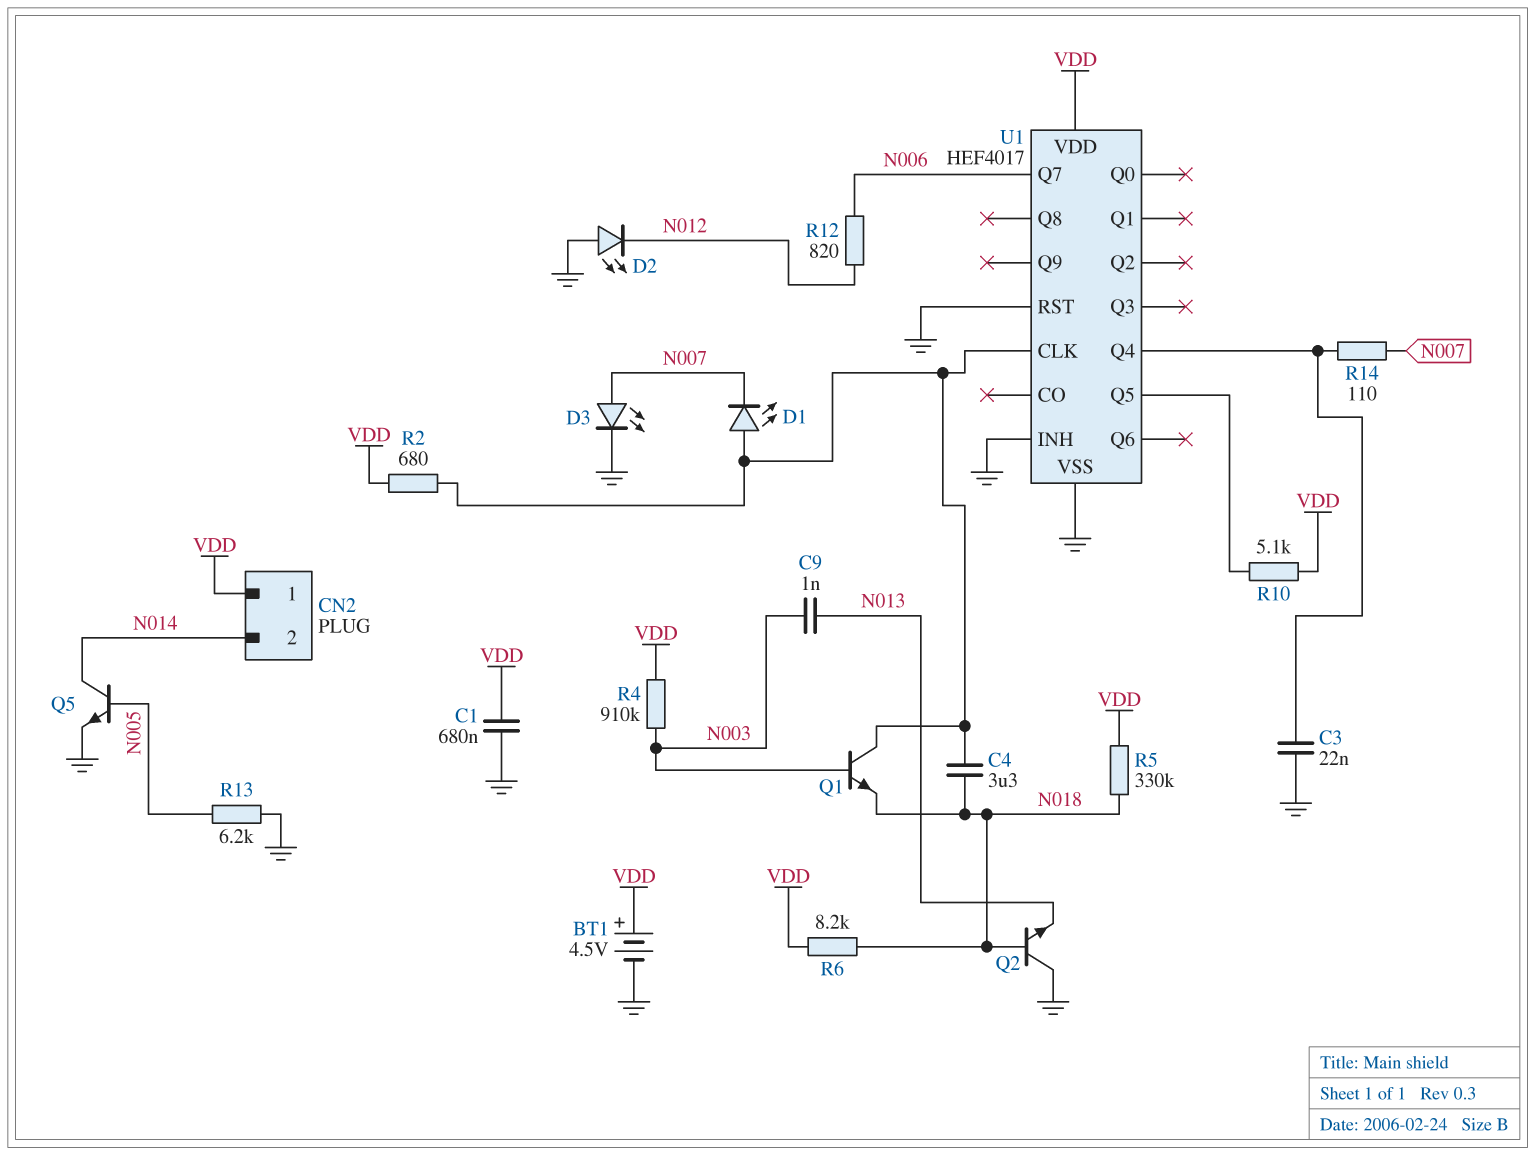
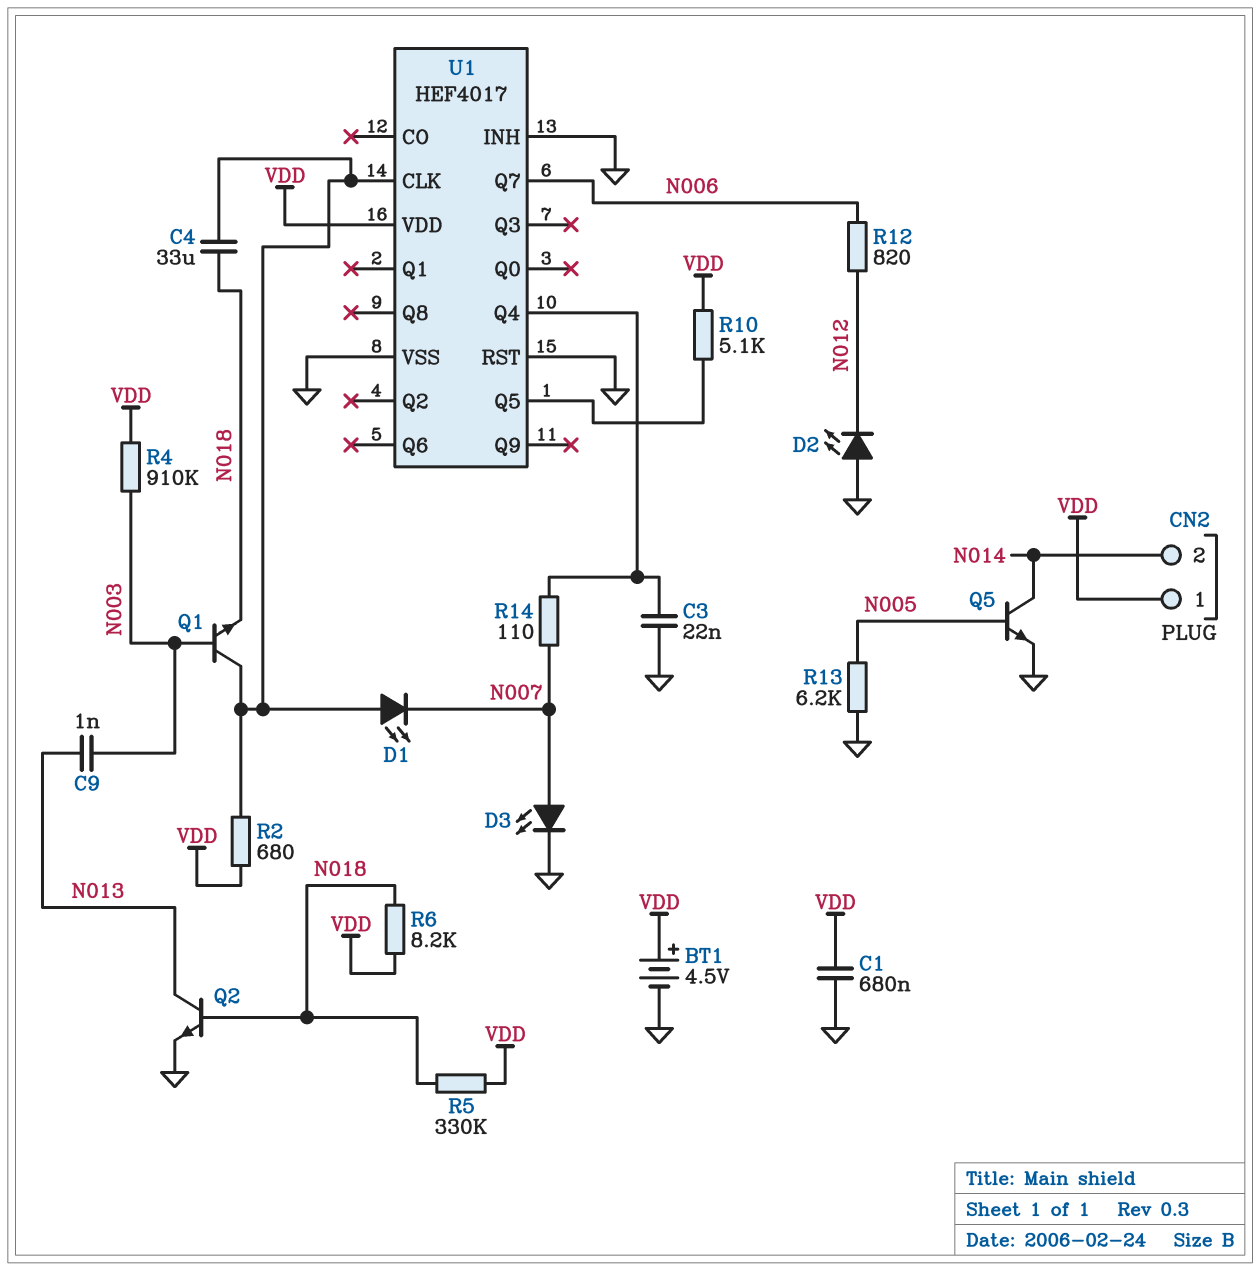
C4: 3.3uF (N018, U1/CLK) -> 33uF (N018, U1/CLK)
Q2: NPN (B N018, C GND, E N013) -> NPN (B N018, C N013, E GND)

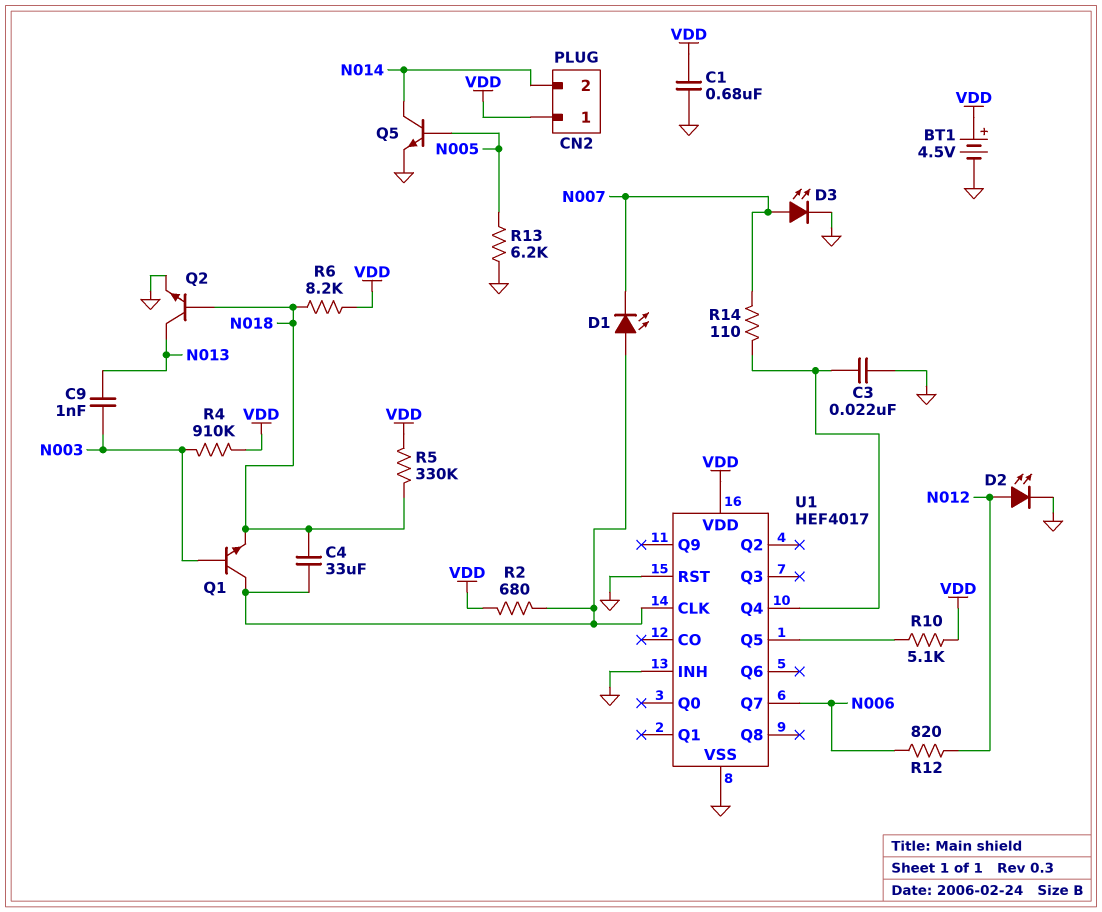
D2: LED (A GND, K N012) -> LED (A N012, K GND)

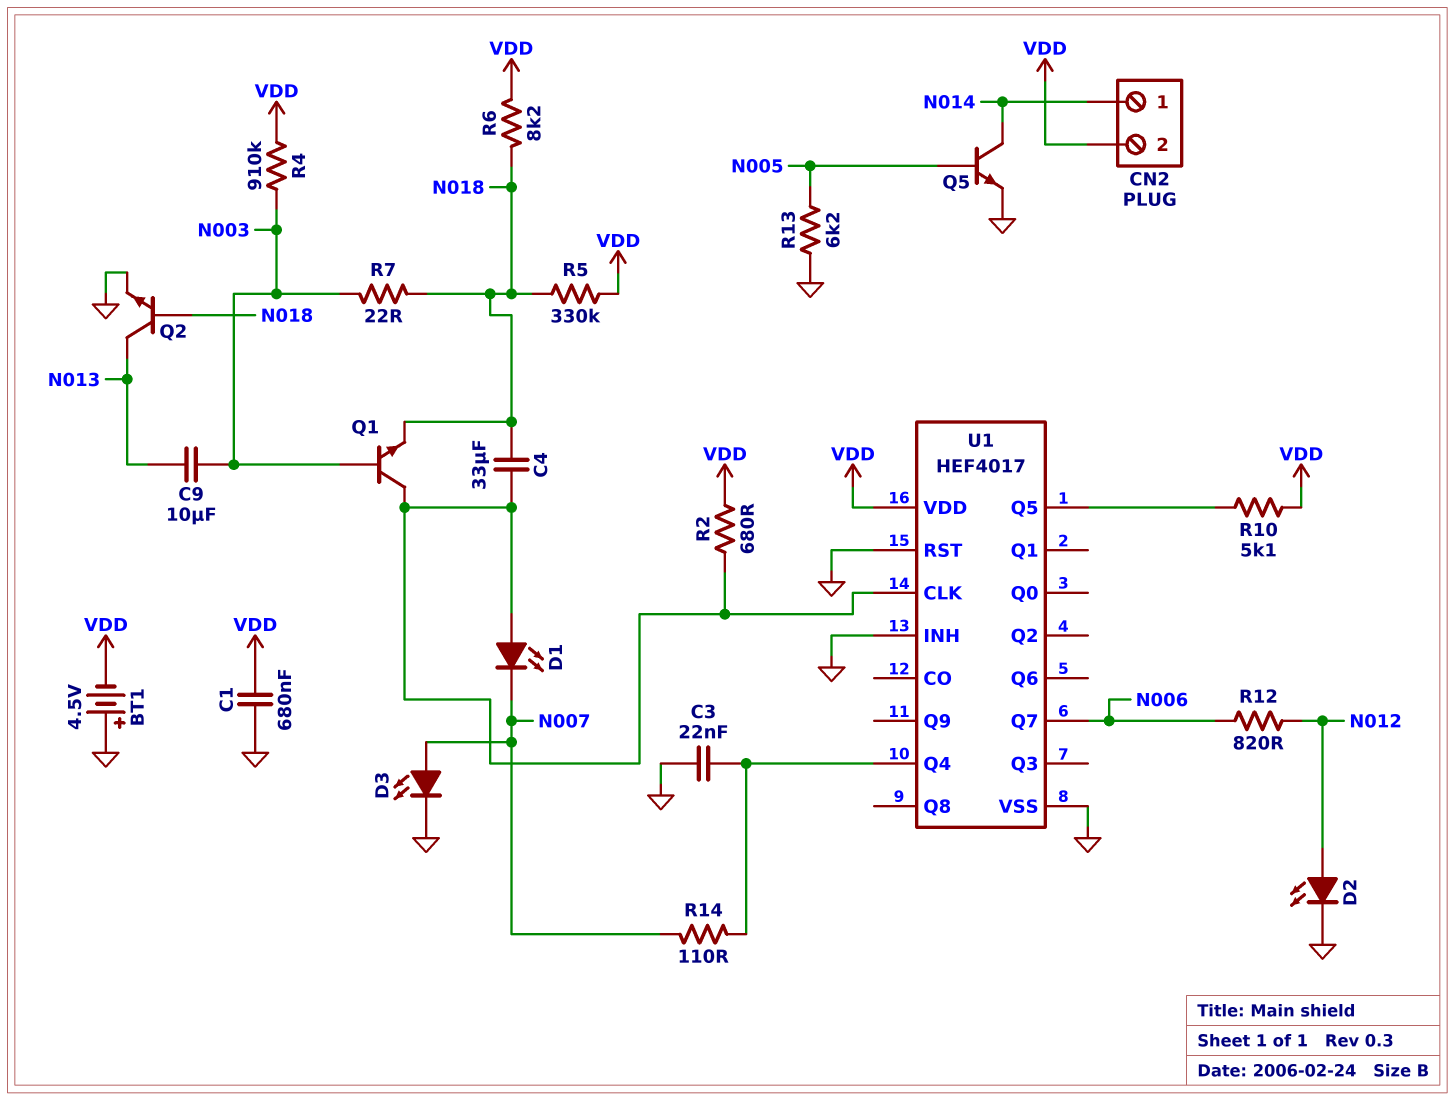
BT1: 4.5V (plus VDD, minus GND) -> 4.5V (plus GND, minus VDD)
C9: 1nF (N003, N013) -> 10uF (N003, N013)
CN2 pin 1: VDD -> N014
CN2 pin 2: N014 -> VDD
R7: none -> 22 (N003, N018)

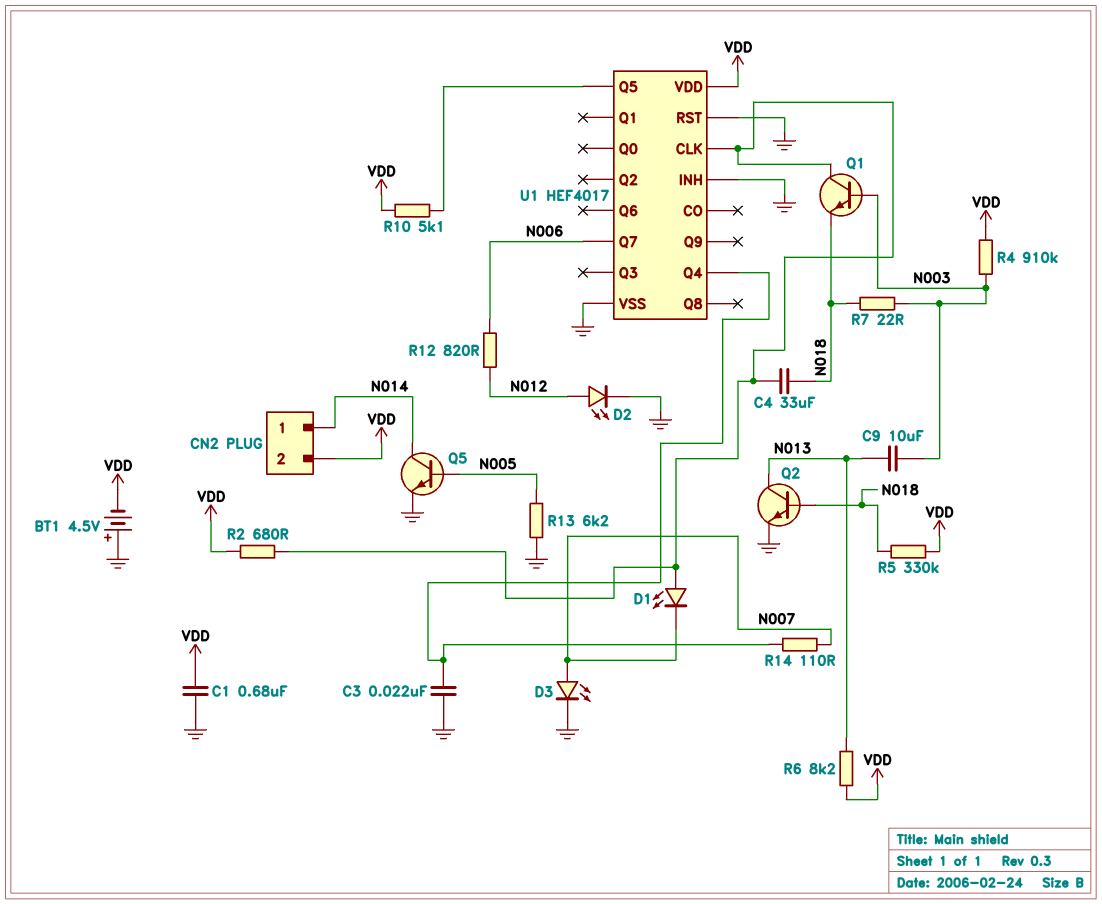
R6: 8.2k (N018, VDD) -> 8.2k (N013, VDD)

